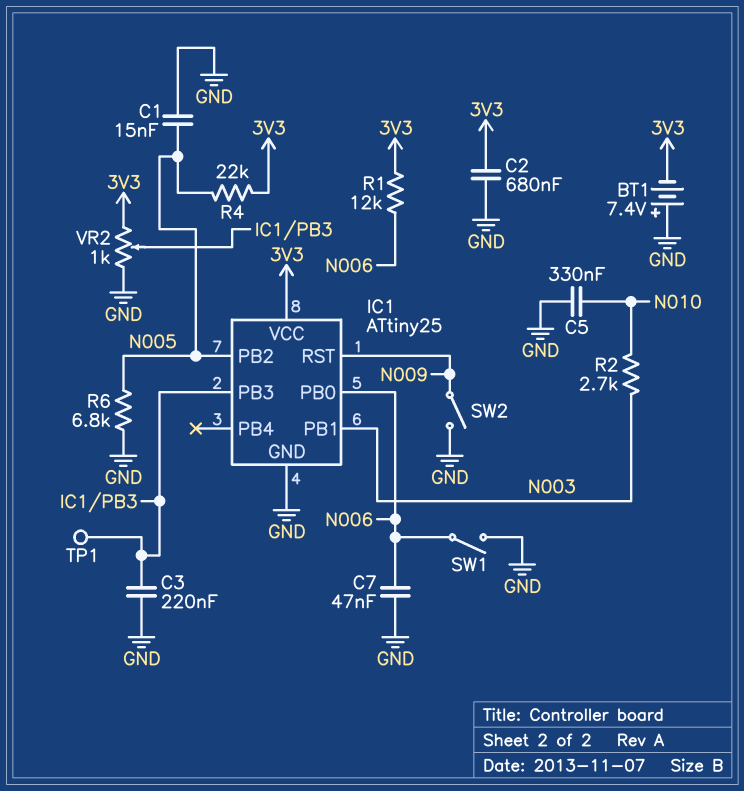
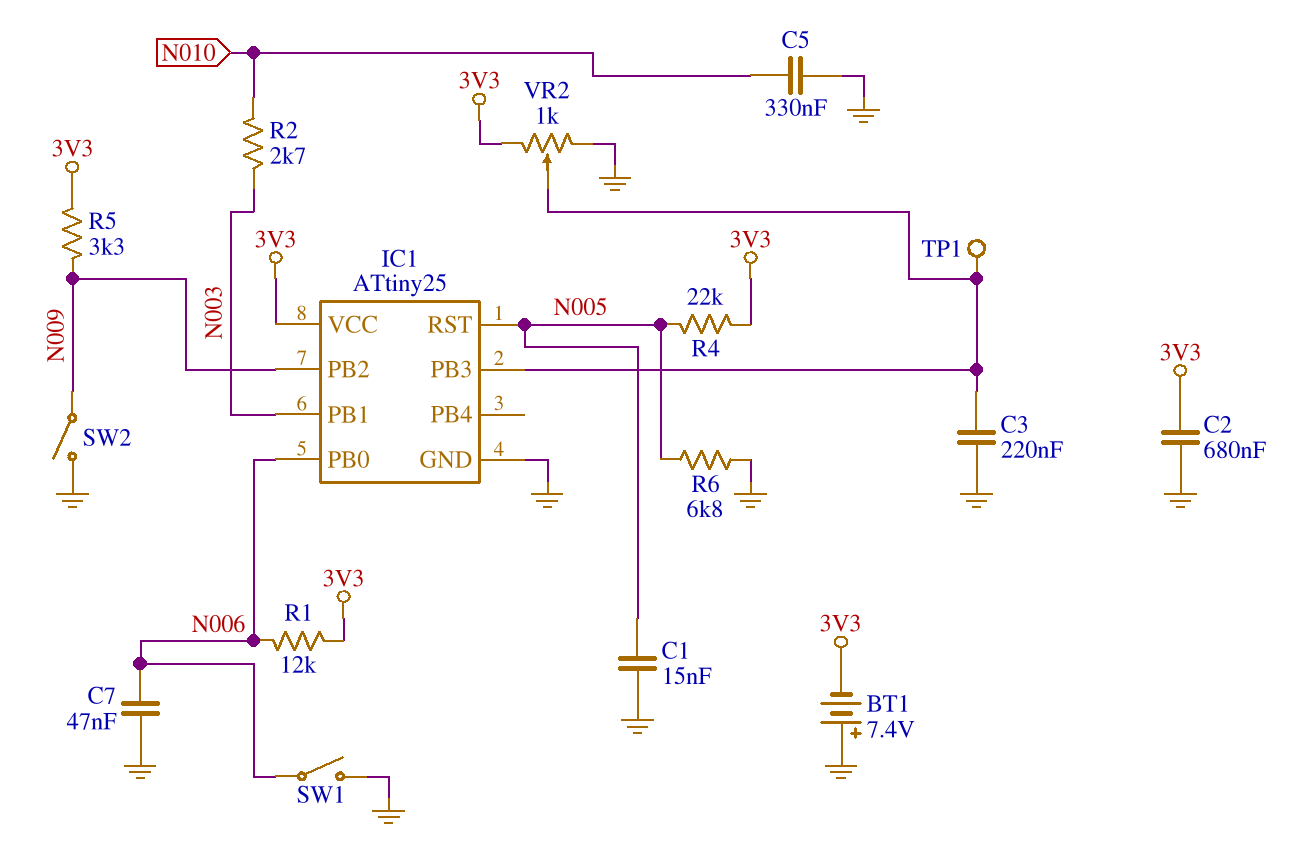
IC1 pin PB2: N005 -> N009
IC1 pin RST: N009 -> N005
R5: none -> 3.3k (3V3, N009)

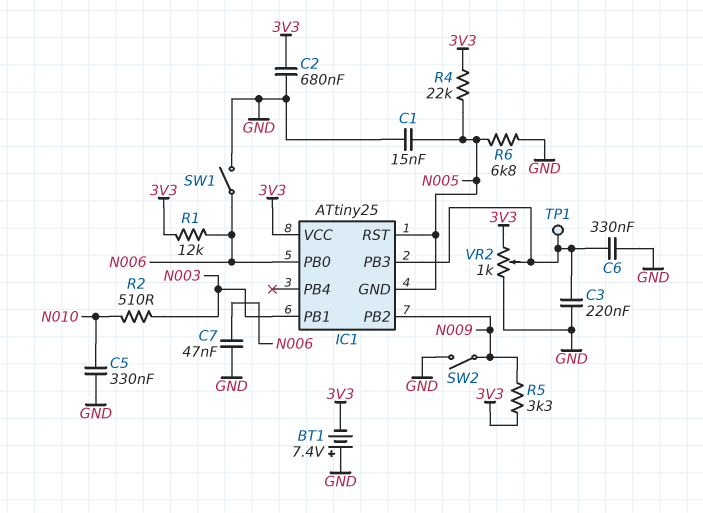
C6: none -> 330nF (GND, IC1/PB3)
IC1 pin GND: GND -> N005
R2: 2.7k (N003, N010) -> 510 (N003, N010)

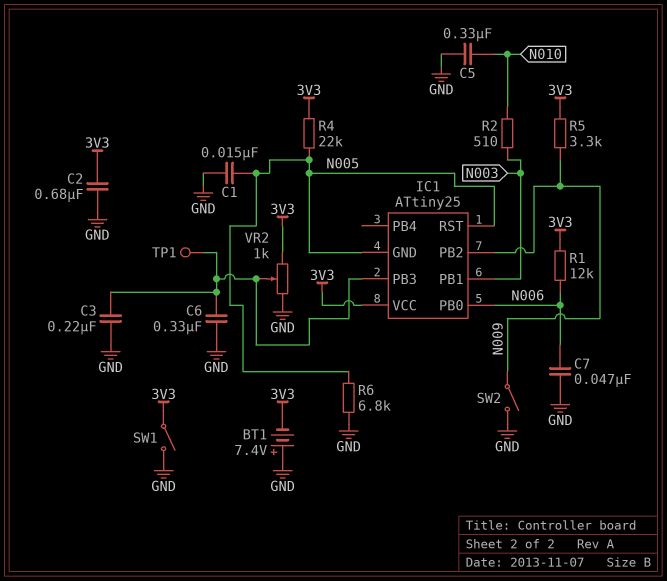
SW1: switch (GND, N006) -> switch (3V3, GND)

